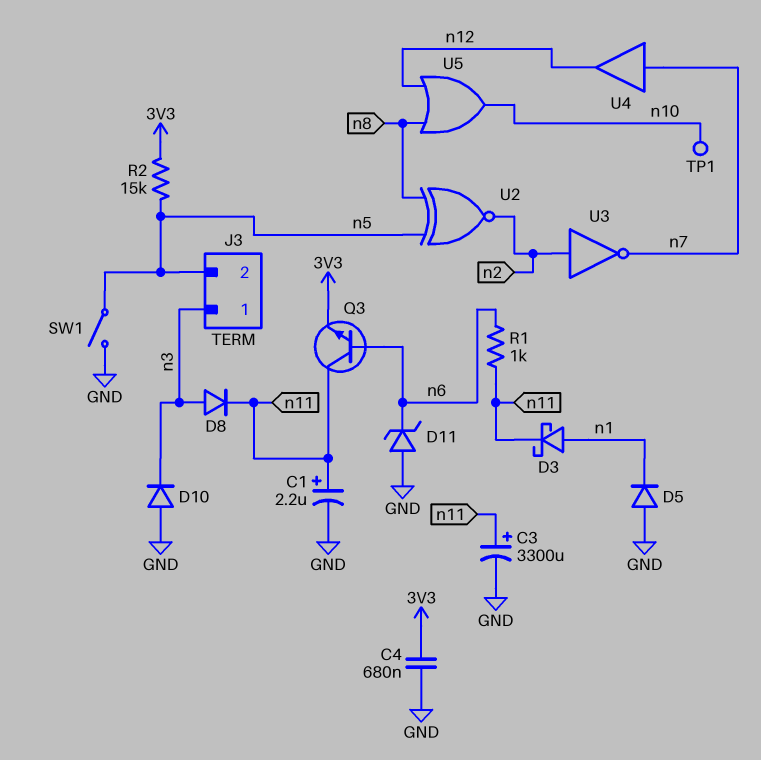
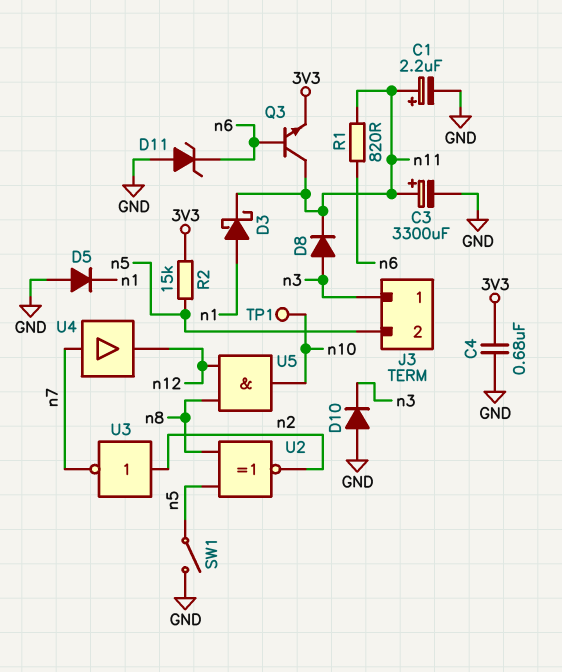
R1: 1k (n6, n11) -> 820 (n6, n11)
U5: OR (in n8, in n12, out n10) -> AND (in n8, in n12, out n10)

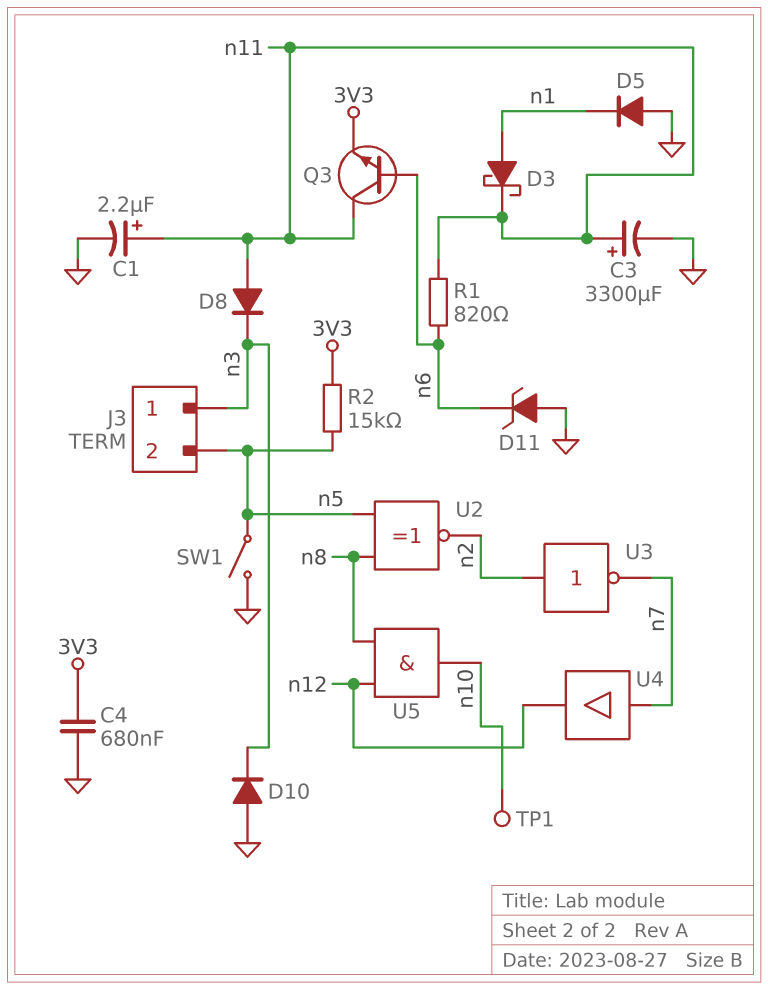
D8: diode (A n3, K n11) -> diode (A n11, K n3)

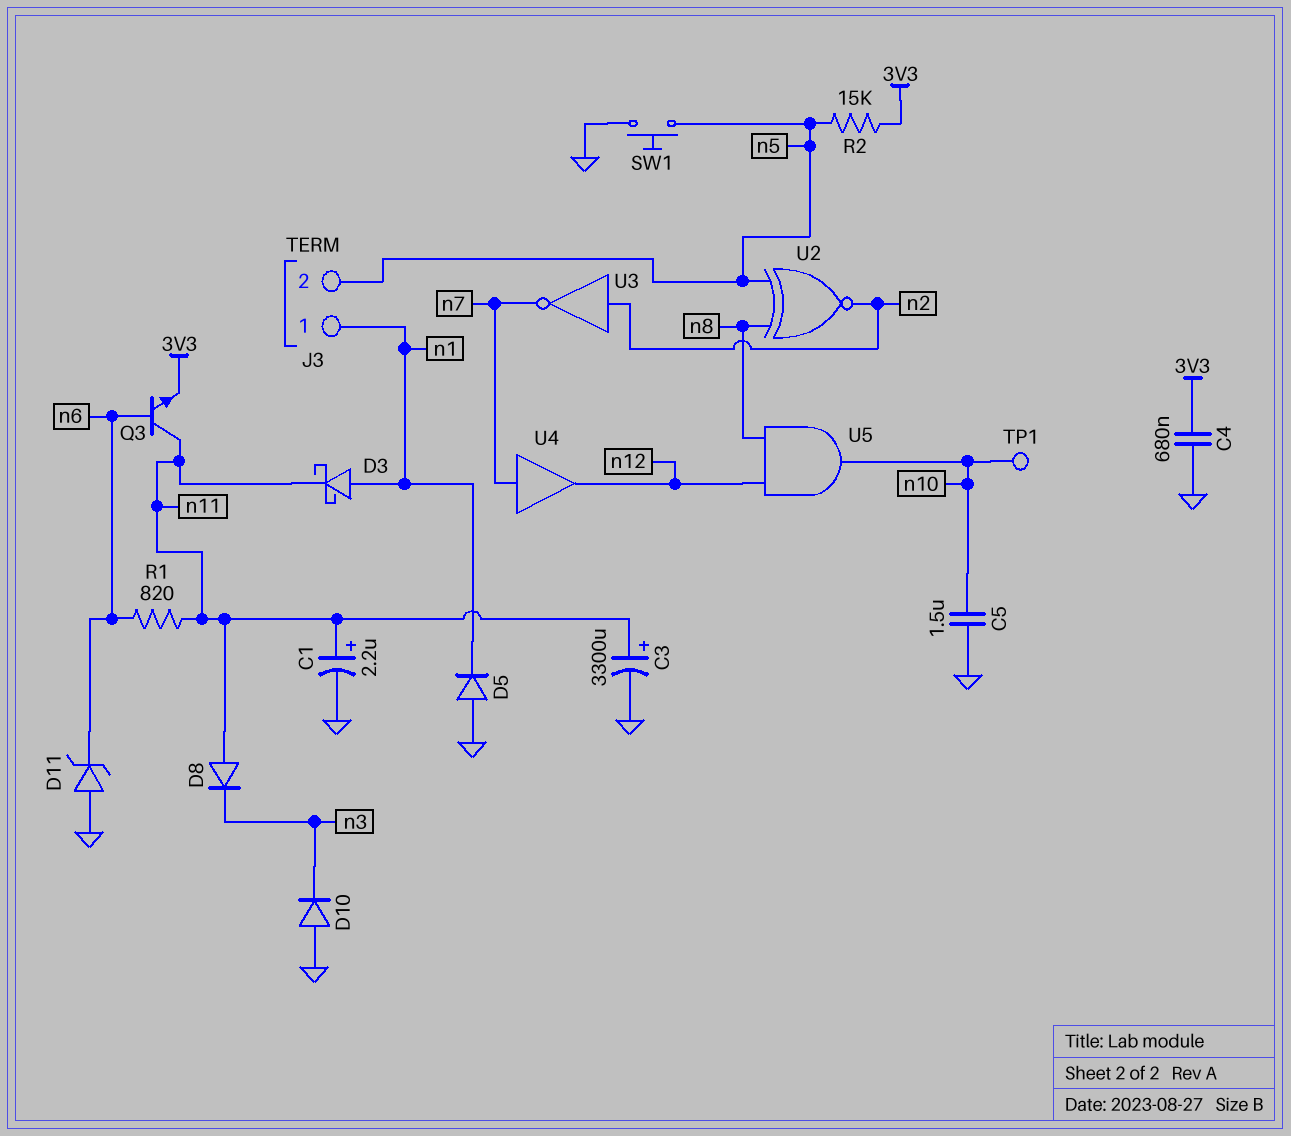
C5: none -> 1.5uF (GND, n10)
J3 pin 1: n3 -> n1
SW1: switch (GND, n5) -> button (GND, n5)

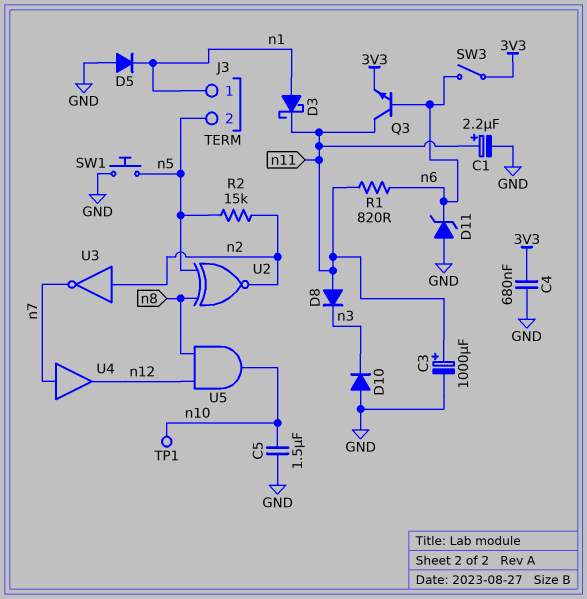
C3: 3300uF (plus n11, minus GND) -> 1000uF (plus n11, minus GND)
R2: 15k (3V3, n5) -> 15k (n2, n5)
SW3: none -> switch (3V3, n6)

